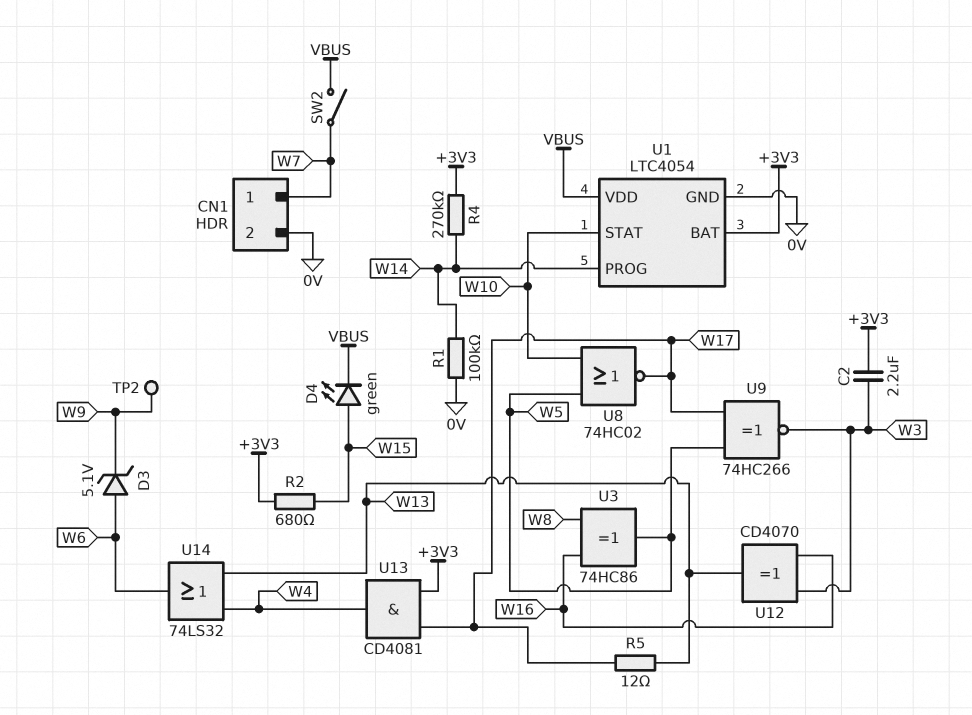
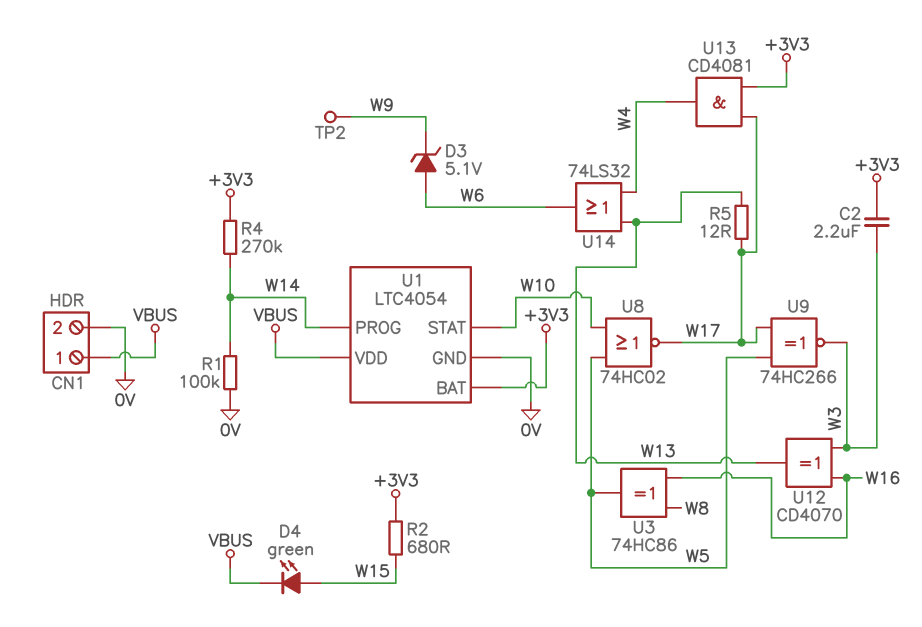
CN1 pin 1: W7 -> VBUS
SW2: switch (VBUS, W7) -> none

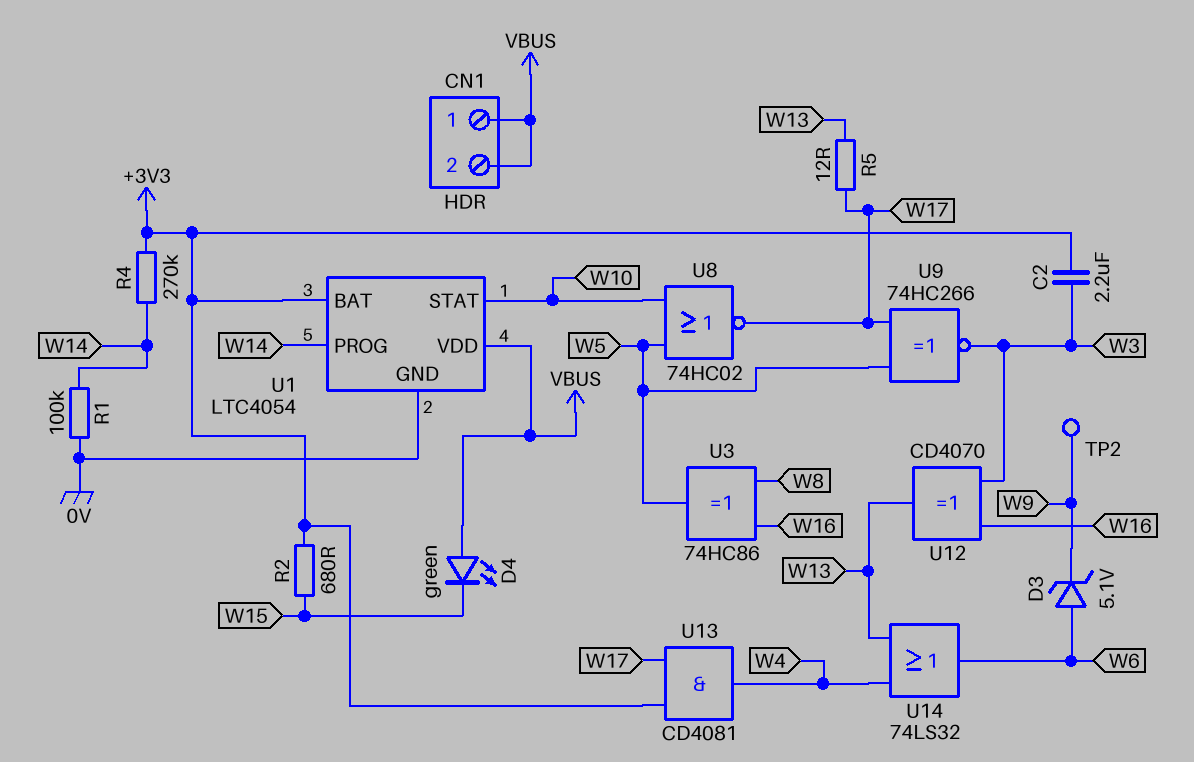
CN1 pin 2: 0V -> VBUS
D4: LED green (A W15, K VBUS) -> LED green (A VBUS, K W15)

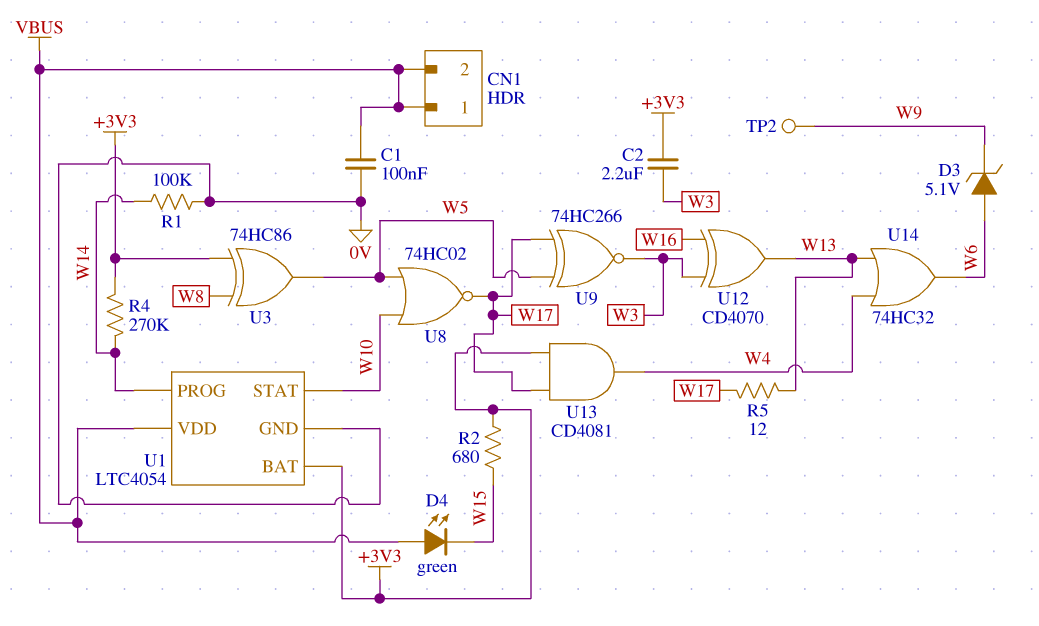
C1: none -> 100nF (0V, VBUS)
U3: XOR 74HC86 (in W8, in W16, out W5) -> XOR 74HC86 (in +3V3, in W8, out W5)
U14: OR 74LS32 (in W4, in W13, out W6) -> OR 74HC32 (in W4, in W13, out W6)

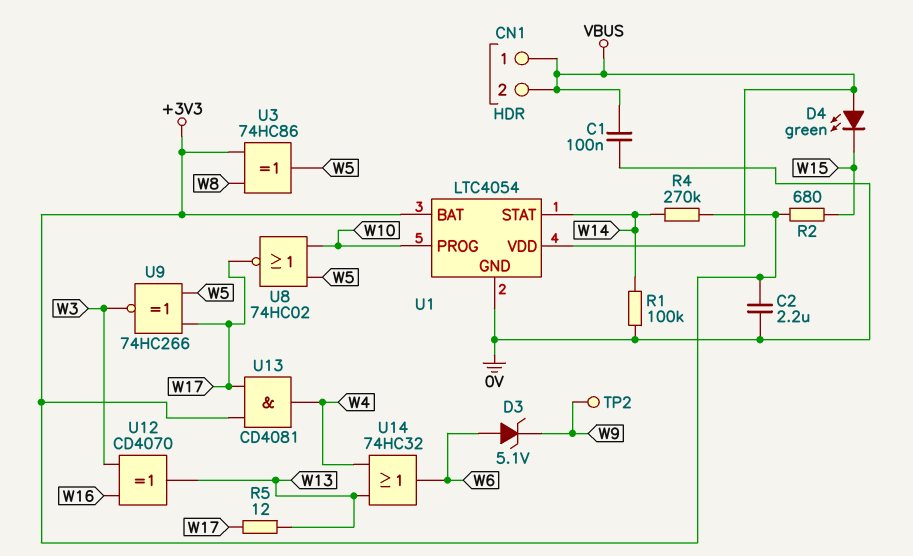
C2: 2.2uF (+3V3, W3) -> 2.2uF (+3V3, 0V)
U1 pin PROG: W14 -> W10
U1 pin STAT: W10 -> W14

